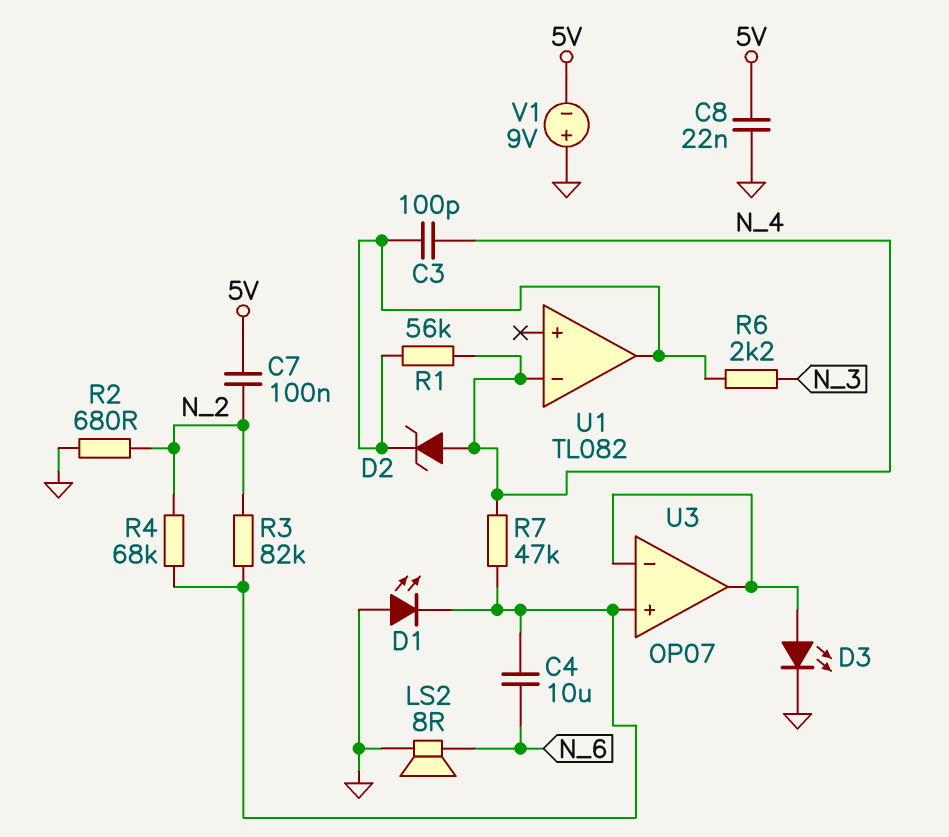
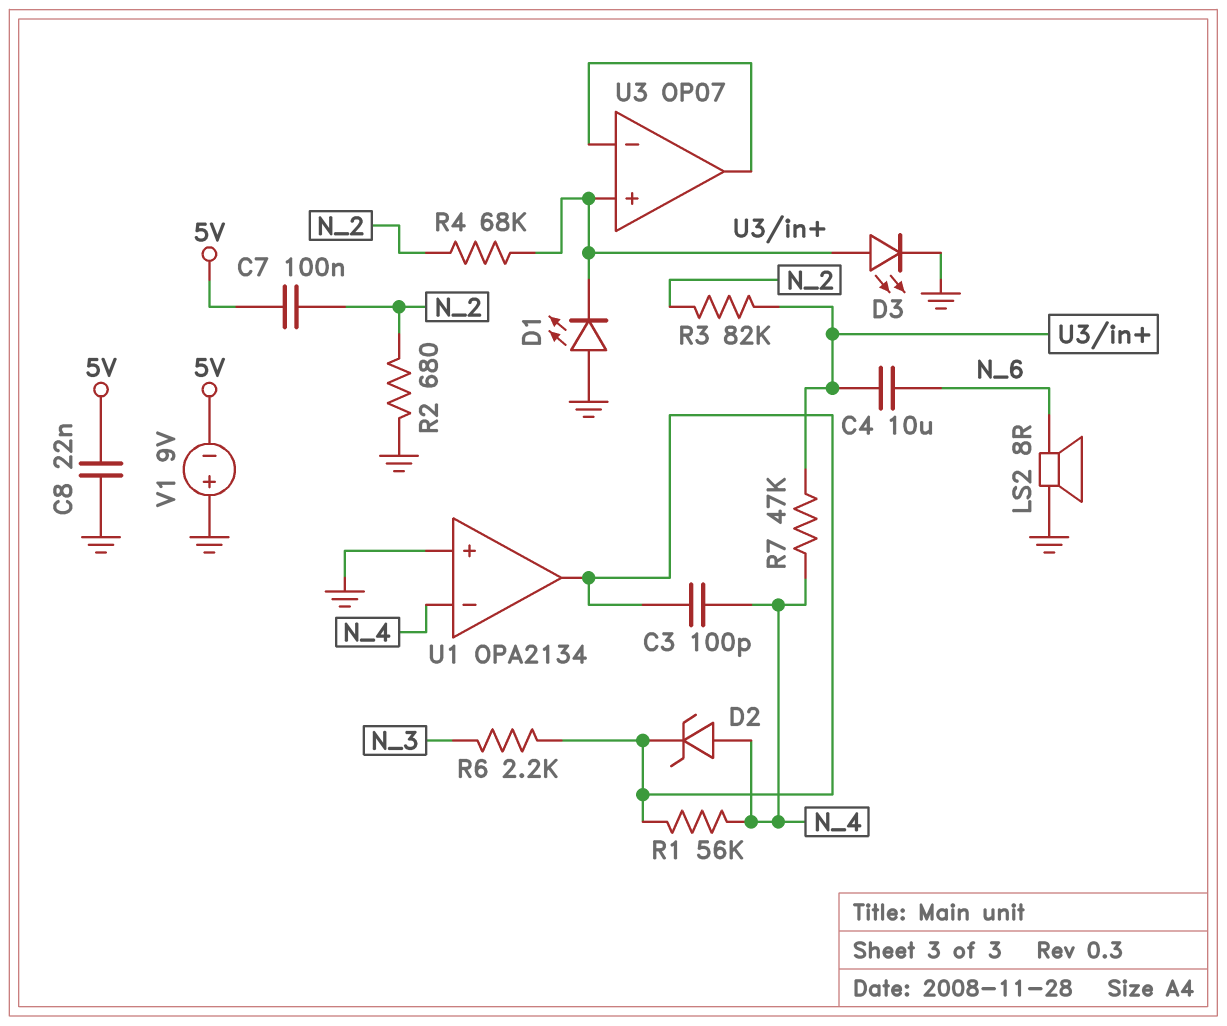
D3: LED (A U3/in-, K GND) -> LED (A U3/in+, K GND)
U1: TL082 -> OPA2134
U1 pin in+: none -> GND

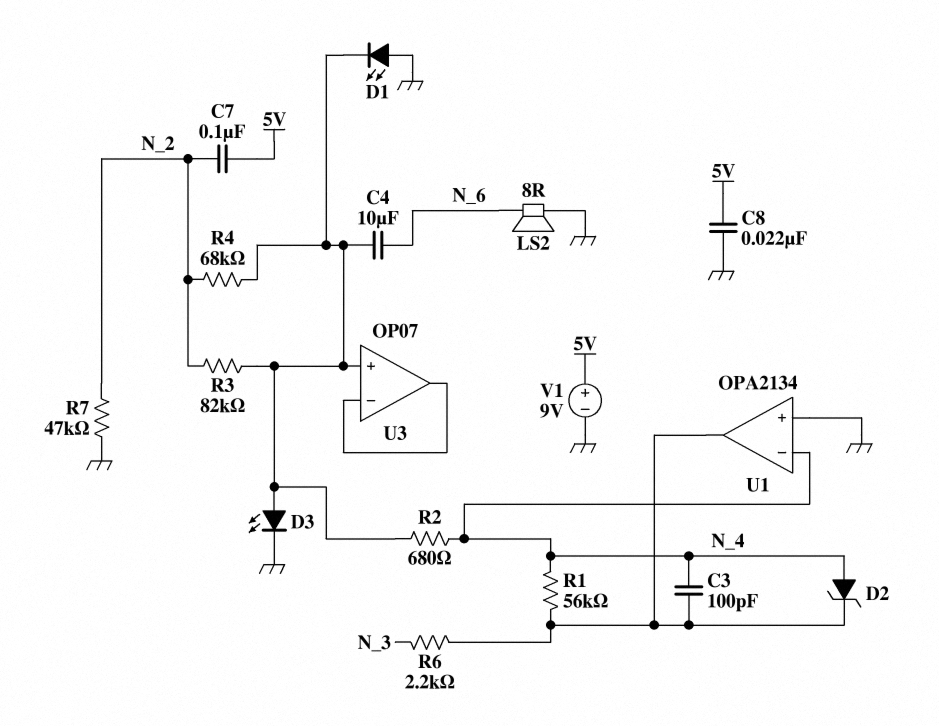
R2: 680 (GND, N_2) -> 680 (N_4, U3/in+)
R7: 47k (N_4, U3/in+) -> 47k (GND, N_2)
V1: 9V (plus GND, minus 5V) -> 9V (plus 5V, minus GND)

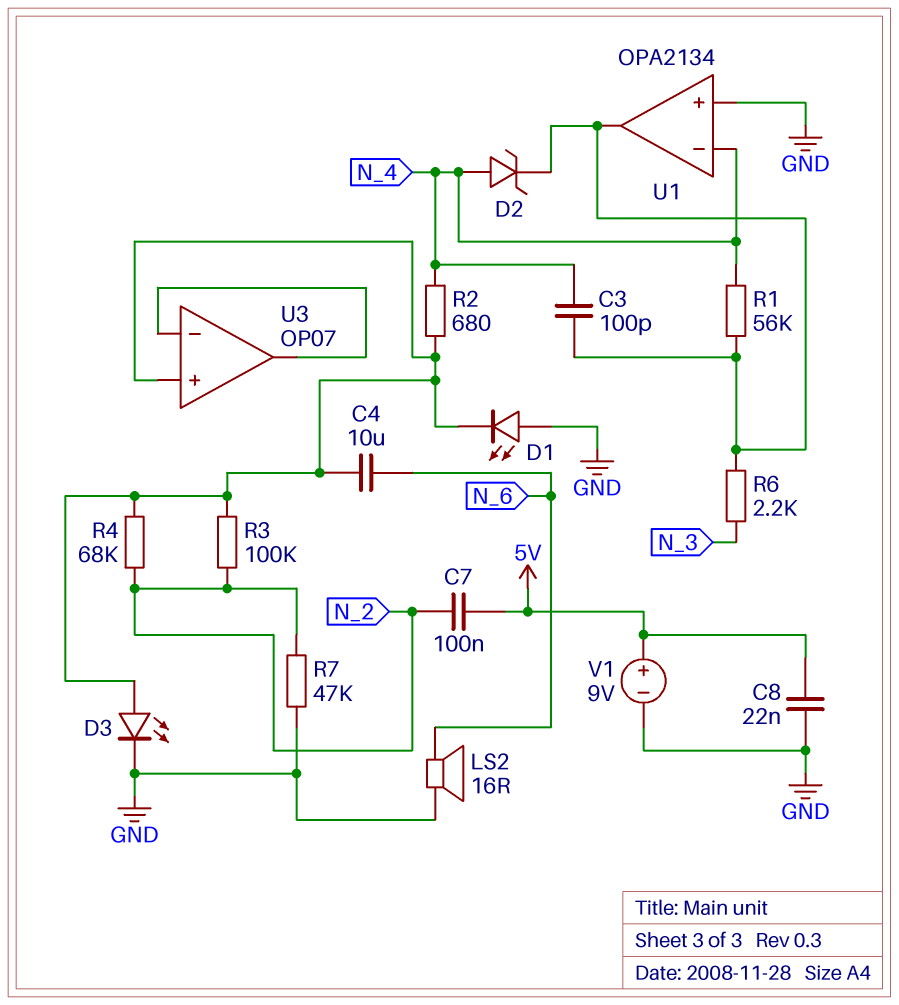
LS2: speaker 8R (GND, N_6) -> speaker 16R (GND, N_6)
R3: 82k (N_2, U3/in+) -> 100k (N_2, U3/in+)

